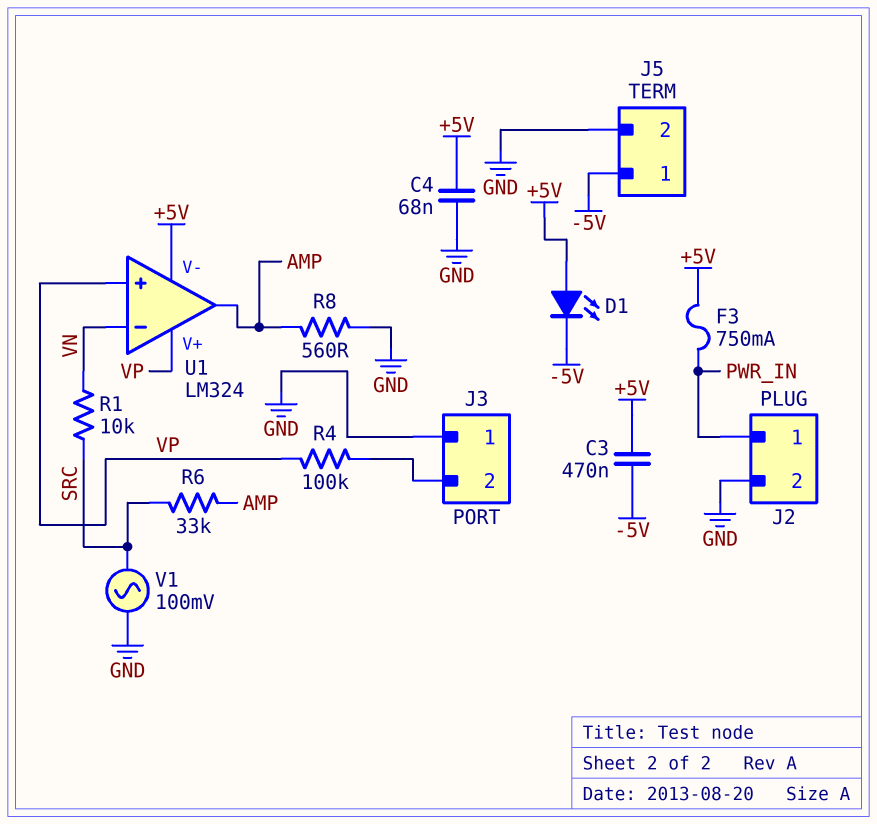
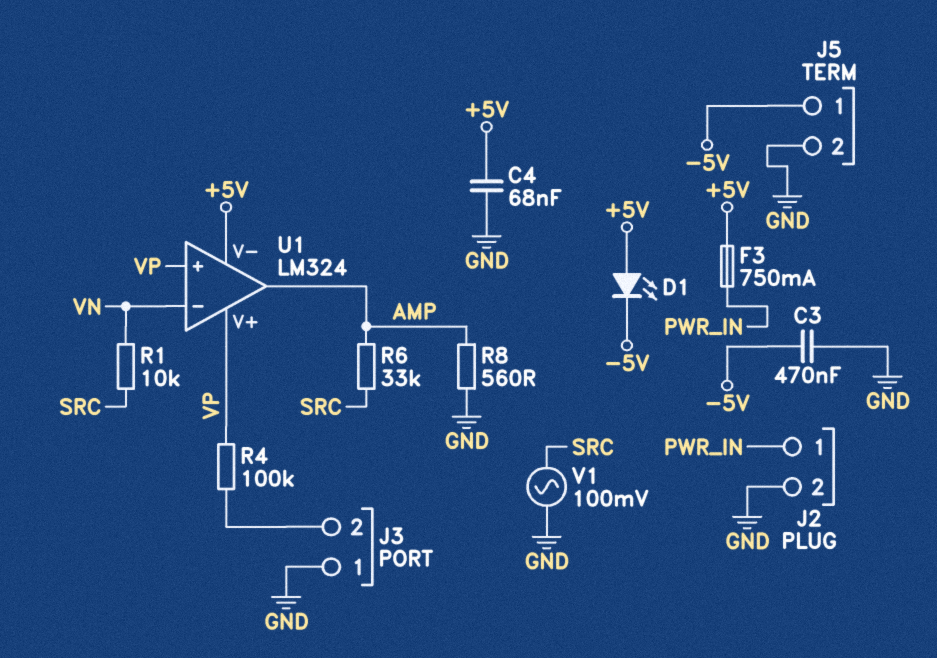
C3: 470nF (+5V, -5V) -> 470nF (-5V, GND)

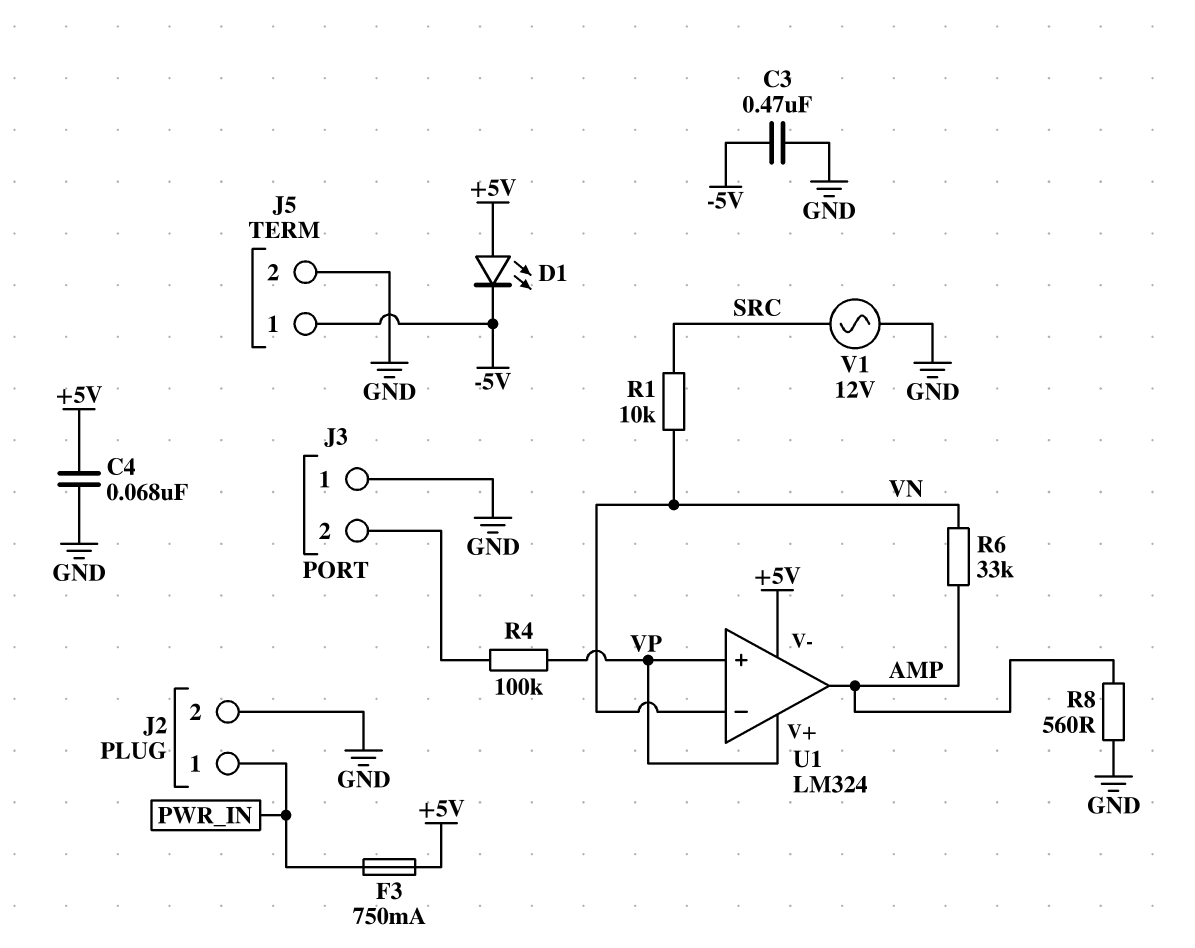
R6: 33k (AMP, SRC) -> 33k (AMP, VN)
V1: AC 100mV (GND, SRC) -> AC 12V (GND, SRC)

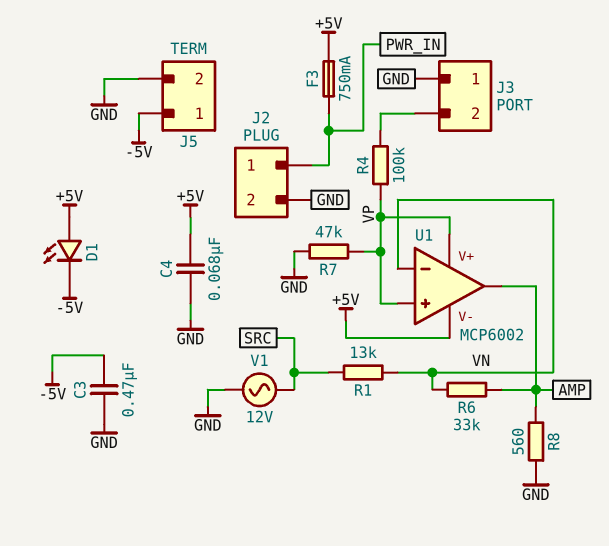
R1: 10k (SRC, VN) -> 13k (SRC, VN)
R7: none -> 47k (GND, VP)
U1: LM324 -> MCP6002

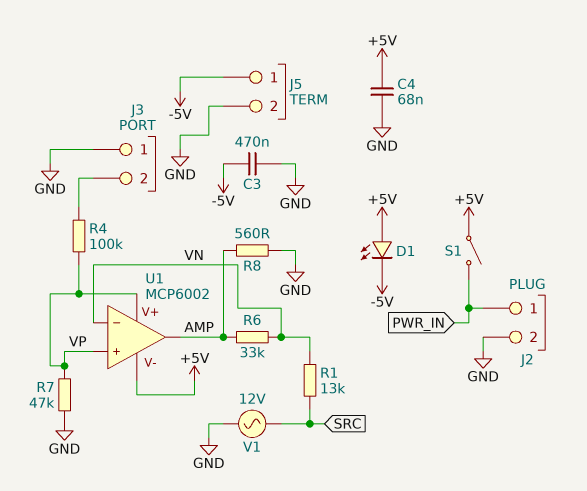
F3: 750mA (+5V, PWR_IN) -> none
S1: none -> switch (+5V, PWR_IN)

